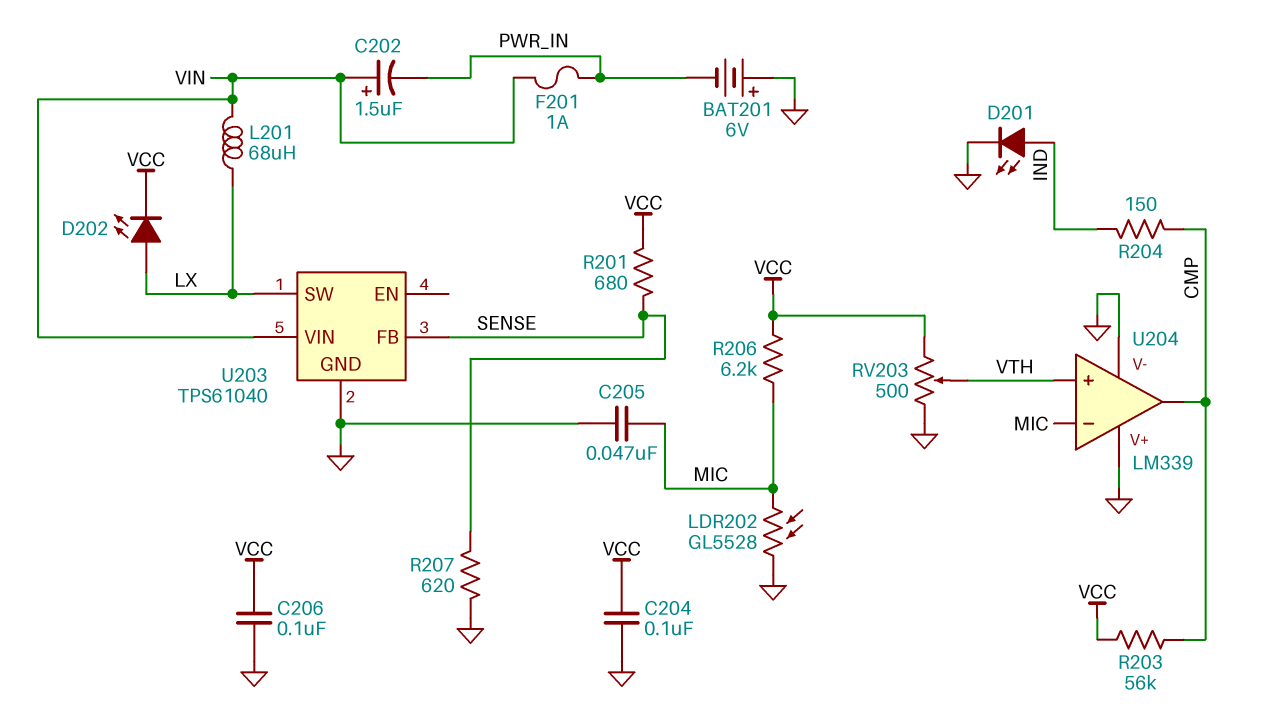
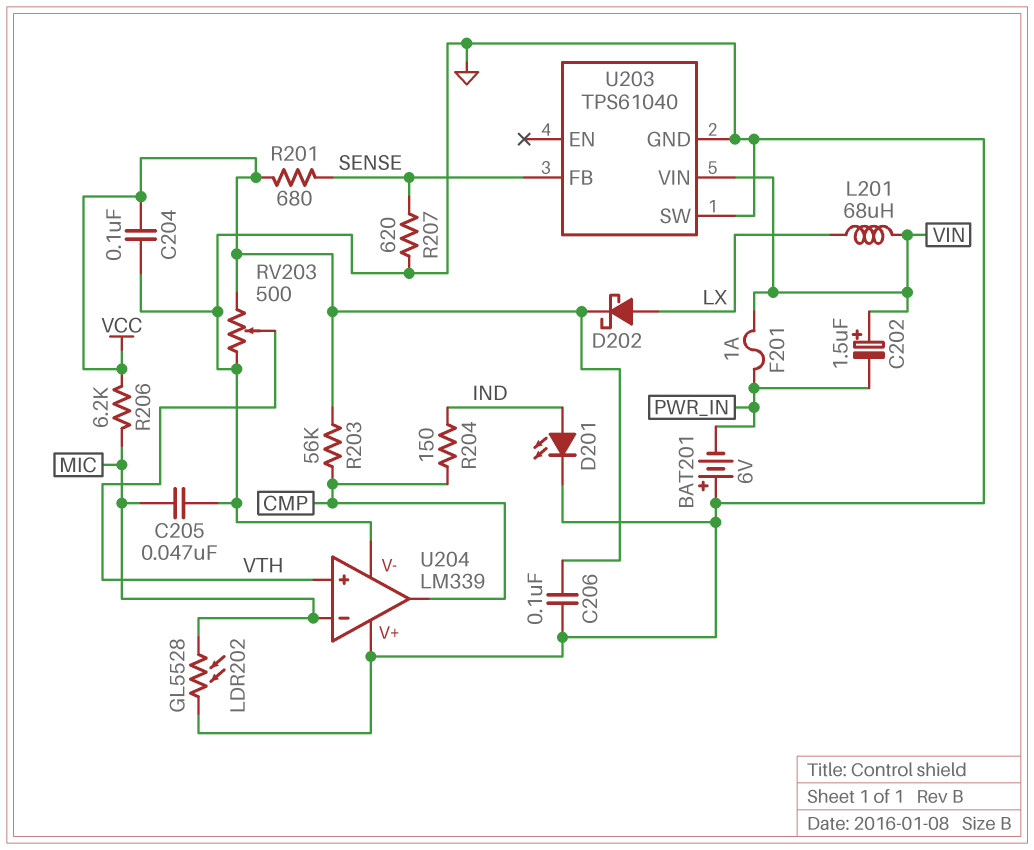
D202: LED (A LX, K VCC) -> schottky (A LX, K VCC)
U203 pin SW: LX -> GND

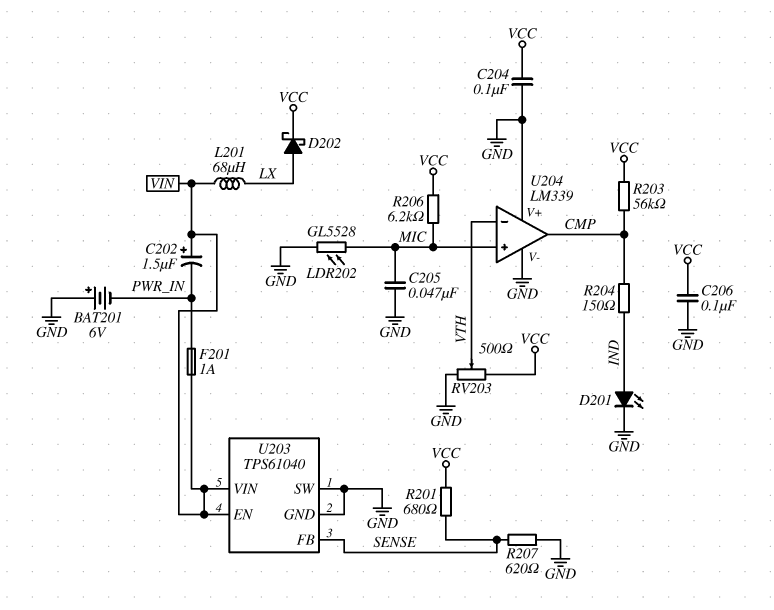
U203 pin EN: none -> VIN
U204 pin in+: VTH -> MIC
U204 pin in-: MIC -> VTH

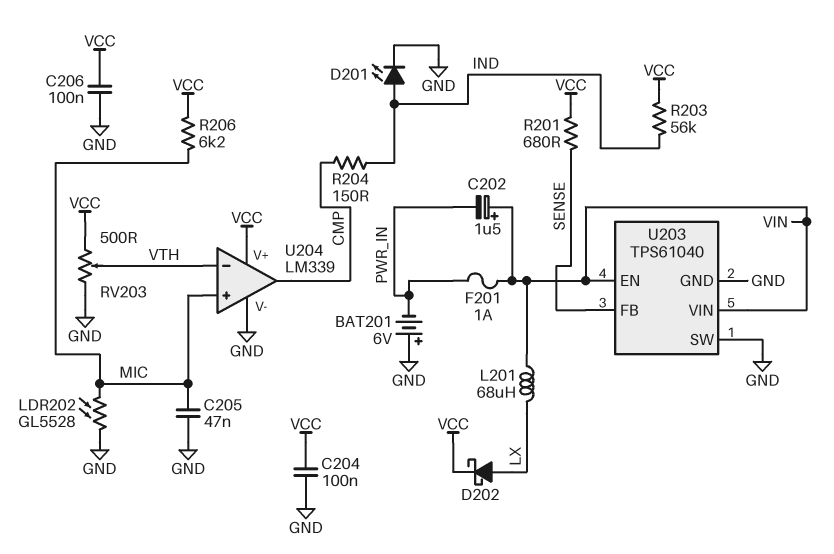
R203: 56k (CMP, VCC) -> 56k (IND, VCC)
R207: 620 (GND, SENSE) -> none
U204 pin V+: GND -> VCC

